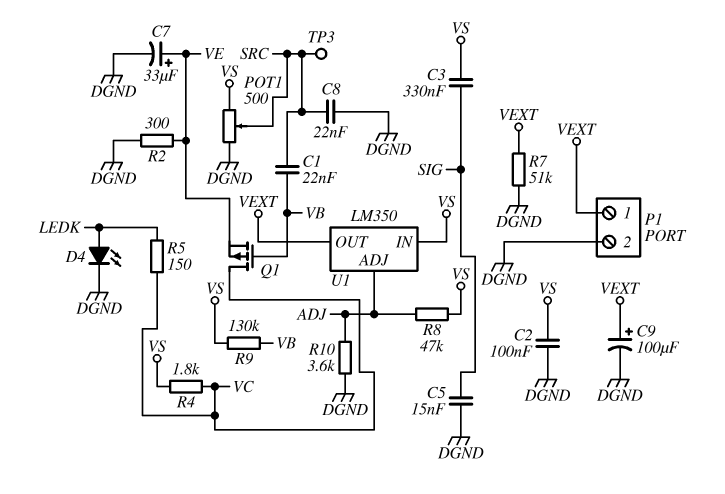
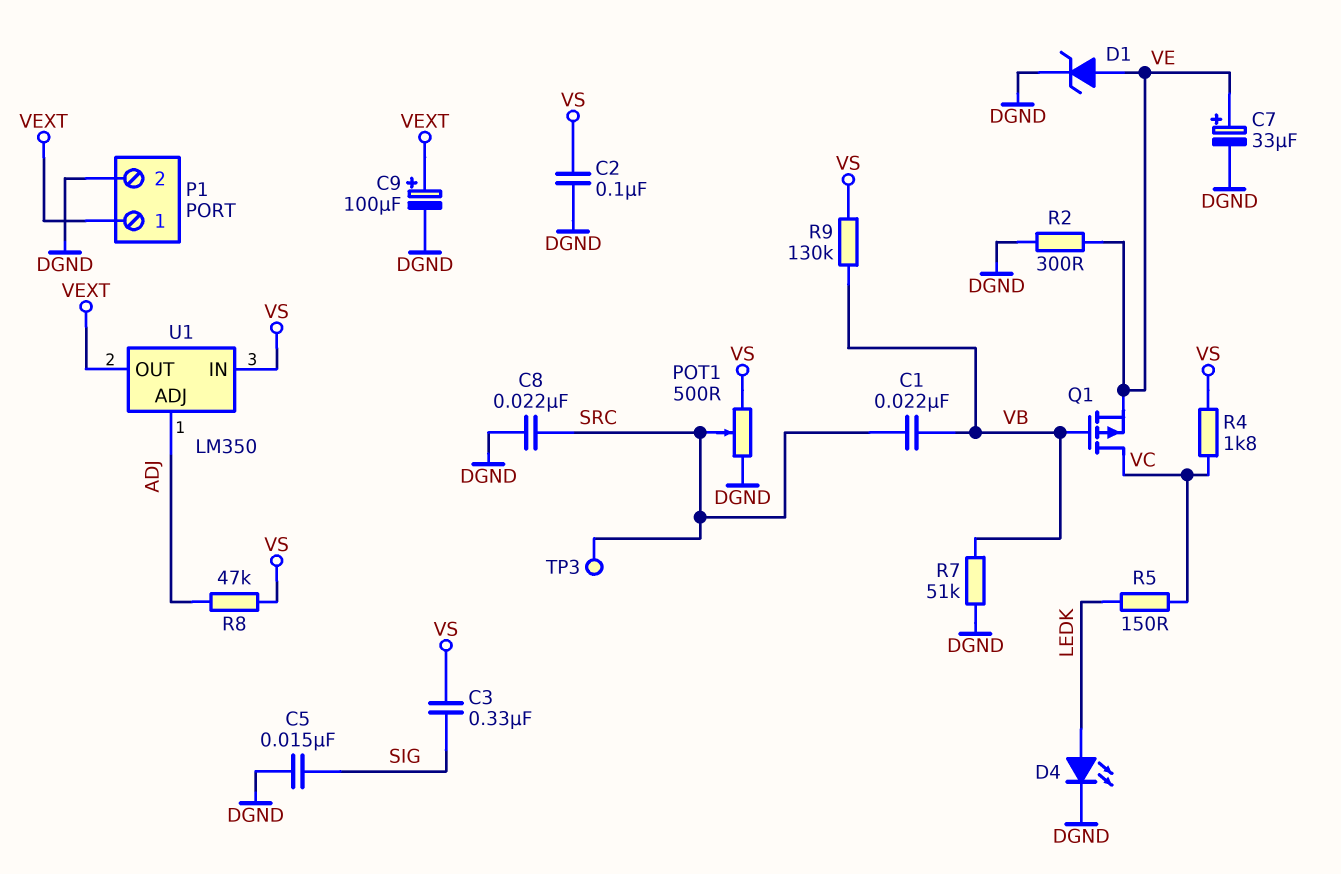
D1: none -> zener (A VE, K DGND)
R7: 51k (DGND, VEXT) -> 51k (DGND, VB)
R10: 3.6k (ADJ, DGND) -> none

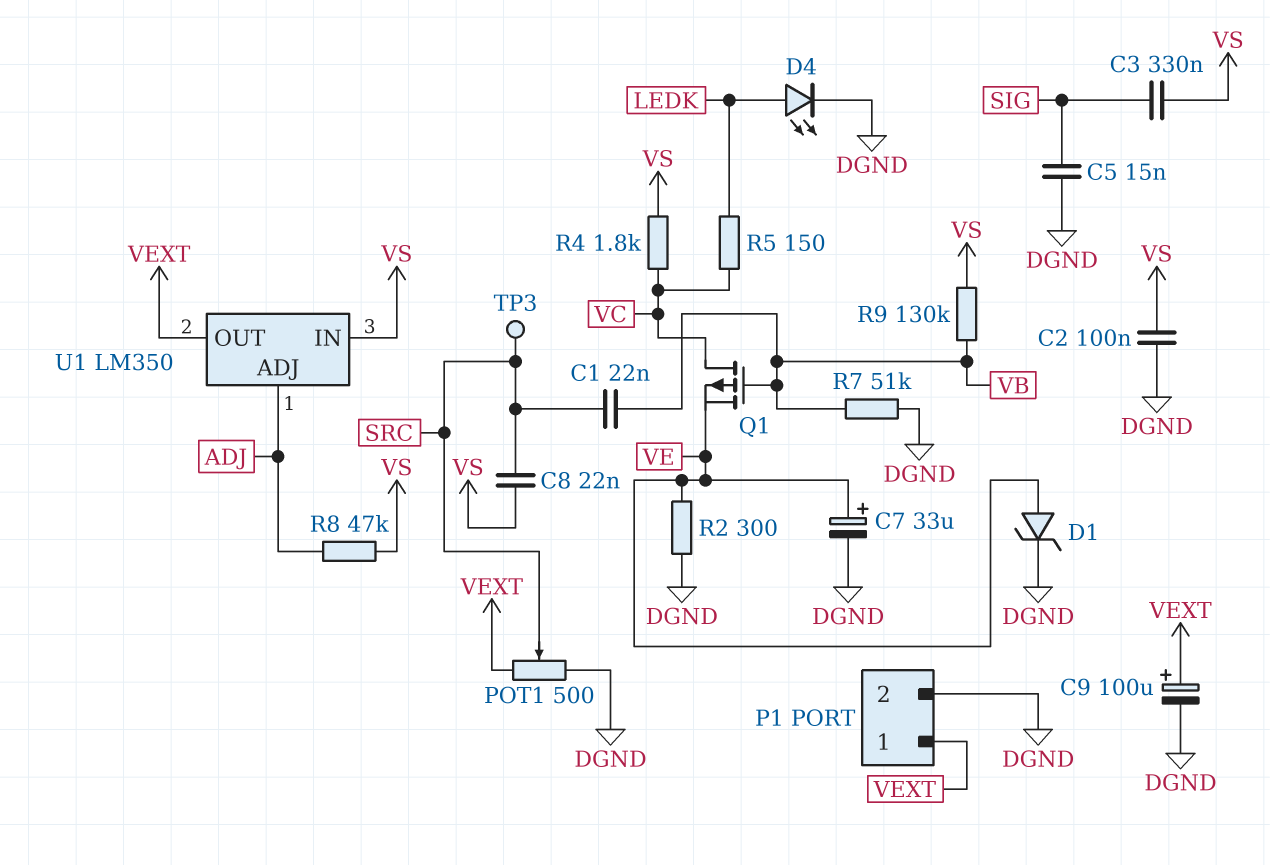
C8: 22nF (DGND, SRC) -> 22nF (SRC, VS)
POT1: 500 (DGND, VS, wiper SRC) -> 500 (DGND, VEXT, wiper SRC)

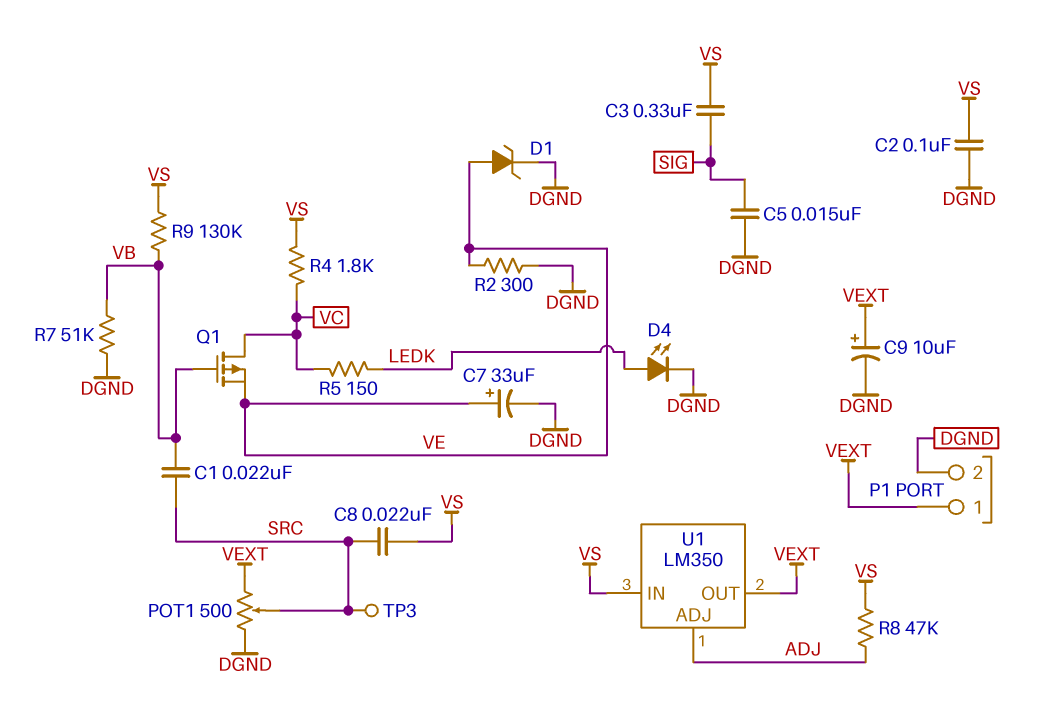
C9: 100uF (plus VEXT, minus DGND) -> 10uF (plus VEXT, minus DGND)

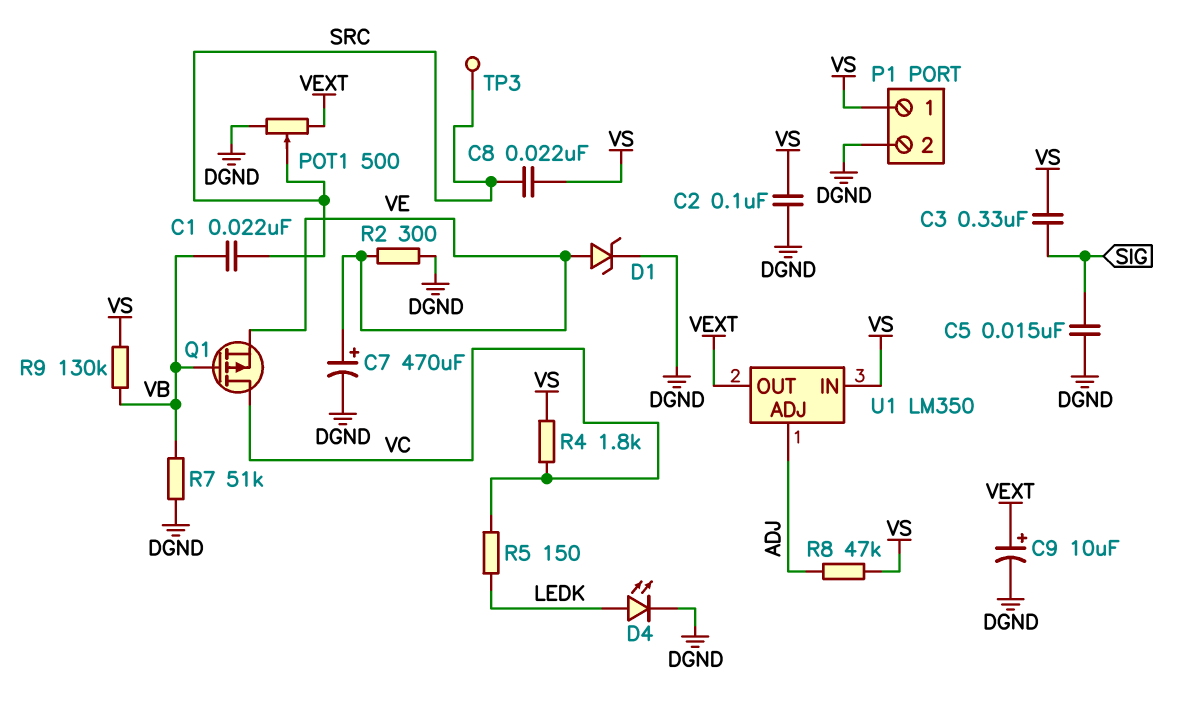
C7: 33uF (plus VE, minus DGND) -> 470uF (plus VE, minus DGND)
P1 pin 1: VEXT -> VS

